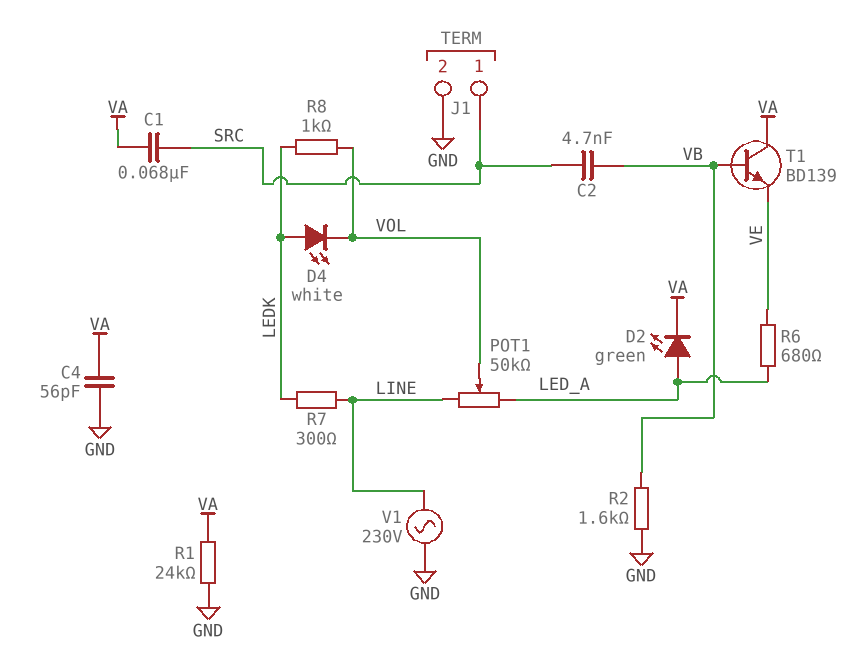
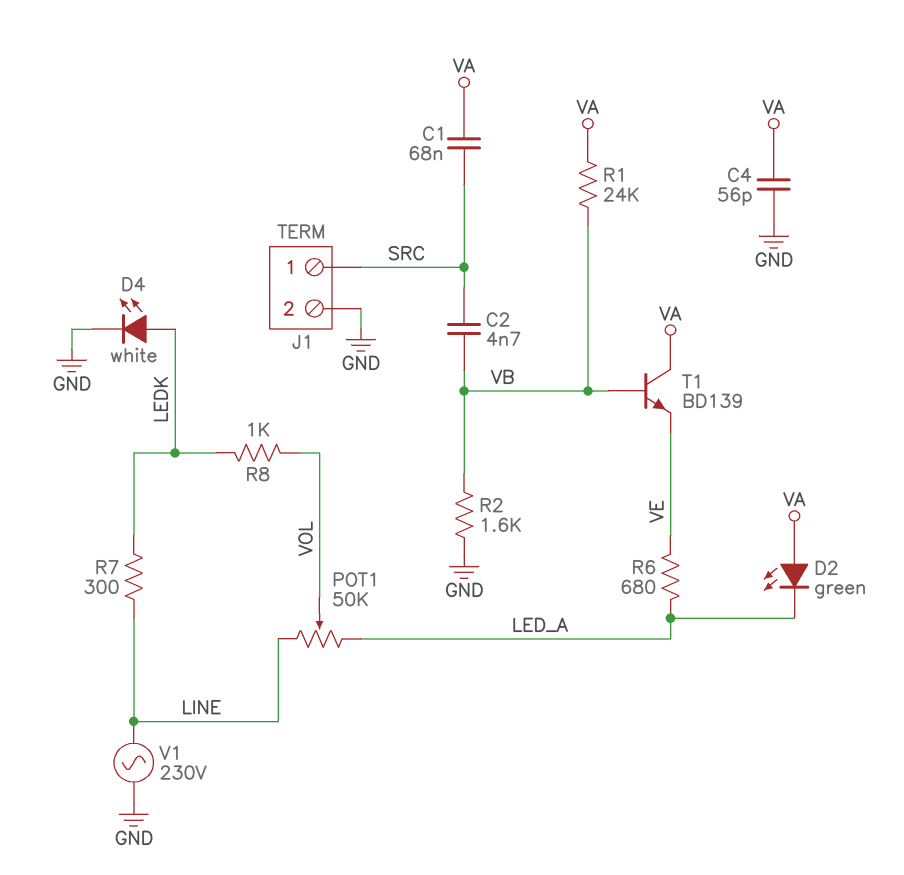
D2: LED green (A LED_A, K VA) -> LED green (A VA, K LED_A)
D4: LED white (A LEDK, K VOL) -> LED white (A LEDK, K GND)
R1: 24k (GND, VA) -> 24k (VA, VB)

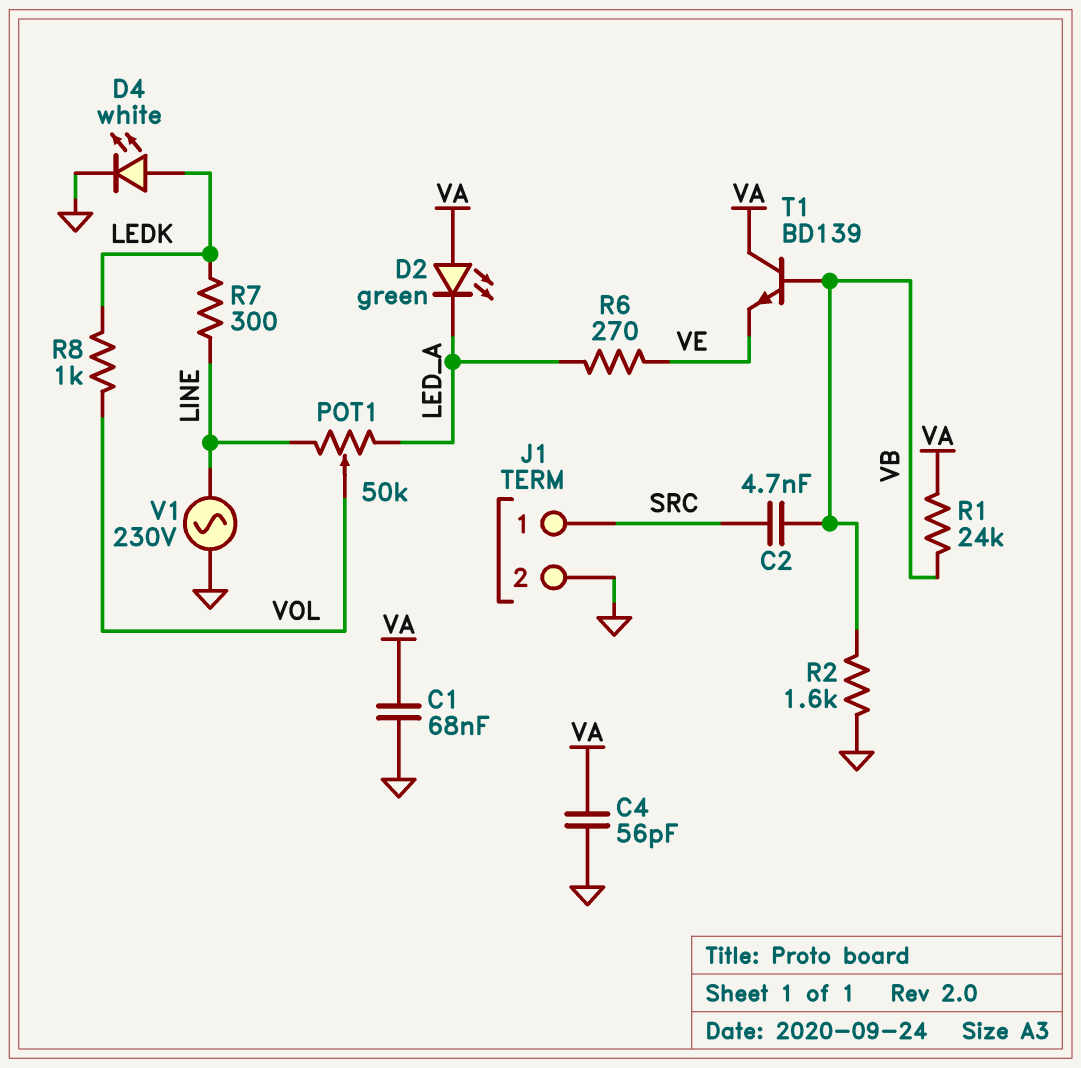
C1: 68nF (SRC, VA) -> 68nF (GND, VA)
R6: 680 (LED_A, VE) -> 270 (LED_A, VE)

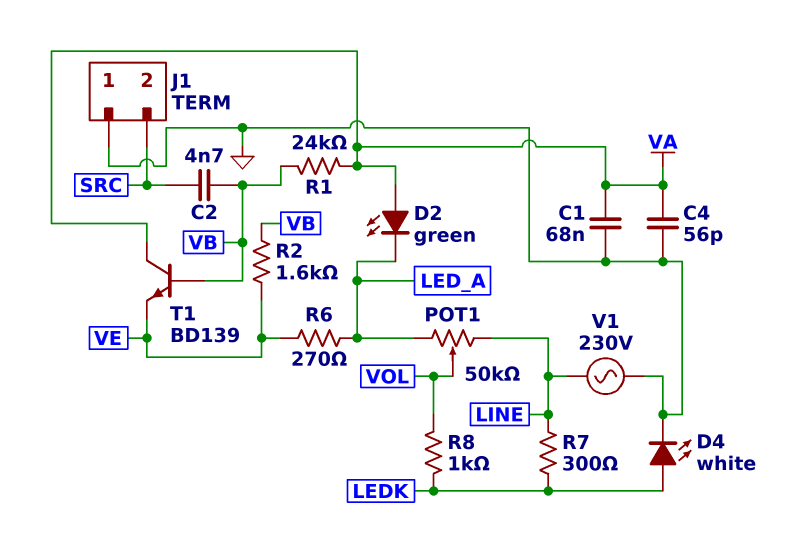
J1 pin 1: SRC -> GND
J1 pin 2: GND -> SRC
R2: 1.6k (GND, VB) -> 1.6k (VB, VE)

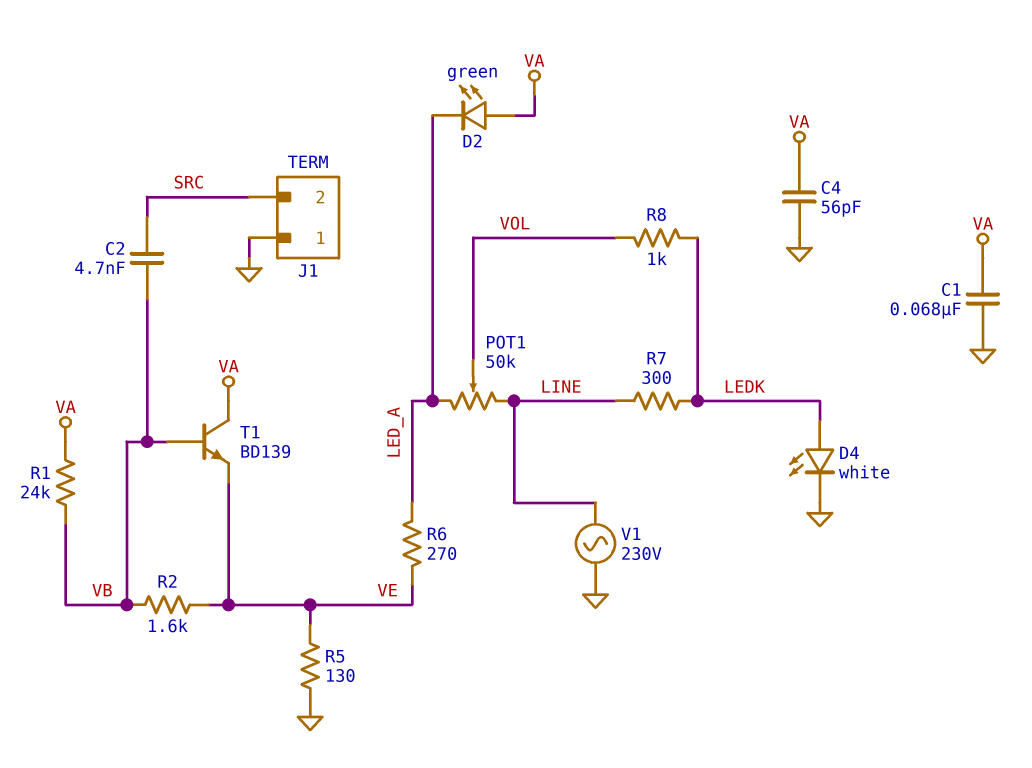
R5: none -> 130 (GND, VE)

